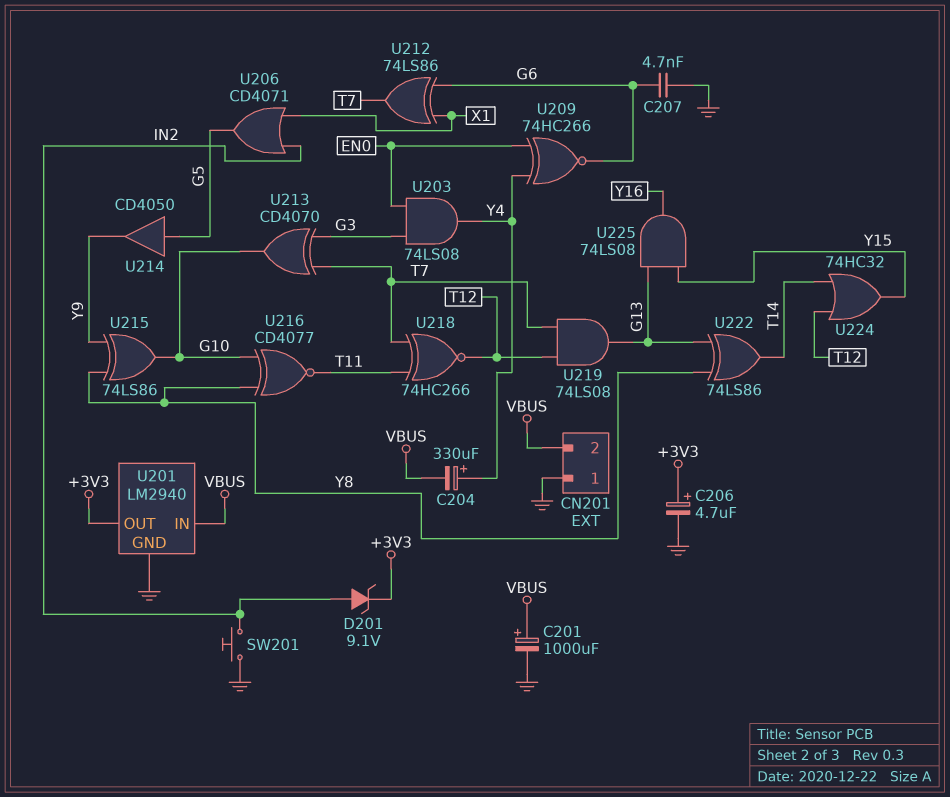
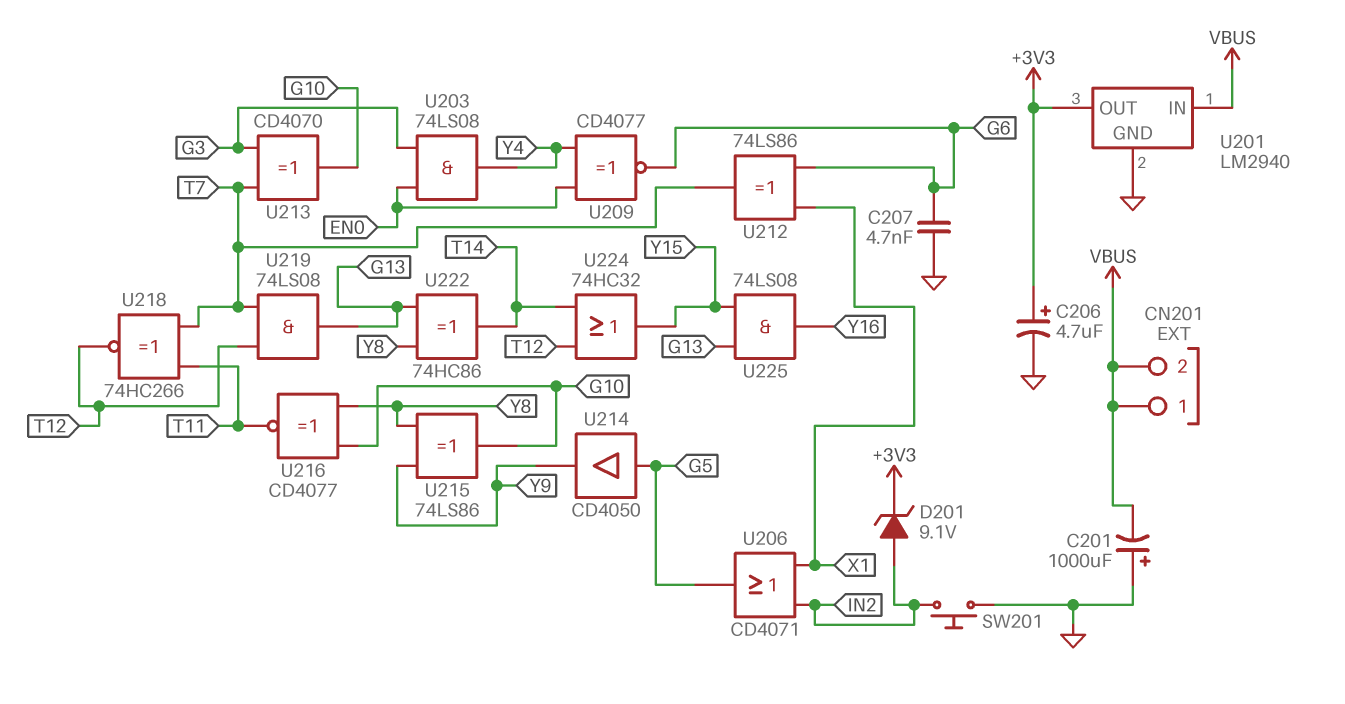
C201: 1000uF (plus VBUS, minus GND) -> 1000uF (plus GND, minus VBUS)
C204: 330uF (plus Y4, minus VBUS) -> none
CN201 pin 1: GND -> VBUS
U209: XNOR 74HC266 (in EN0, in Y4, out G6) -> XNOR CD4077 (in EN0, in Y4, out G6)
U222: XOR 74LS86 (in G13, in Y8, out T14) -> XOR 74HC86 (in G13, in Y8, out T14)

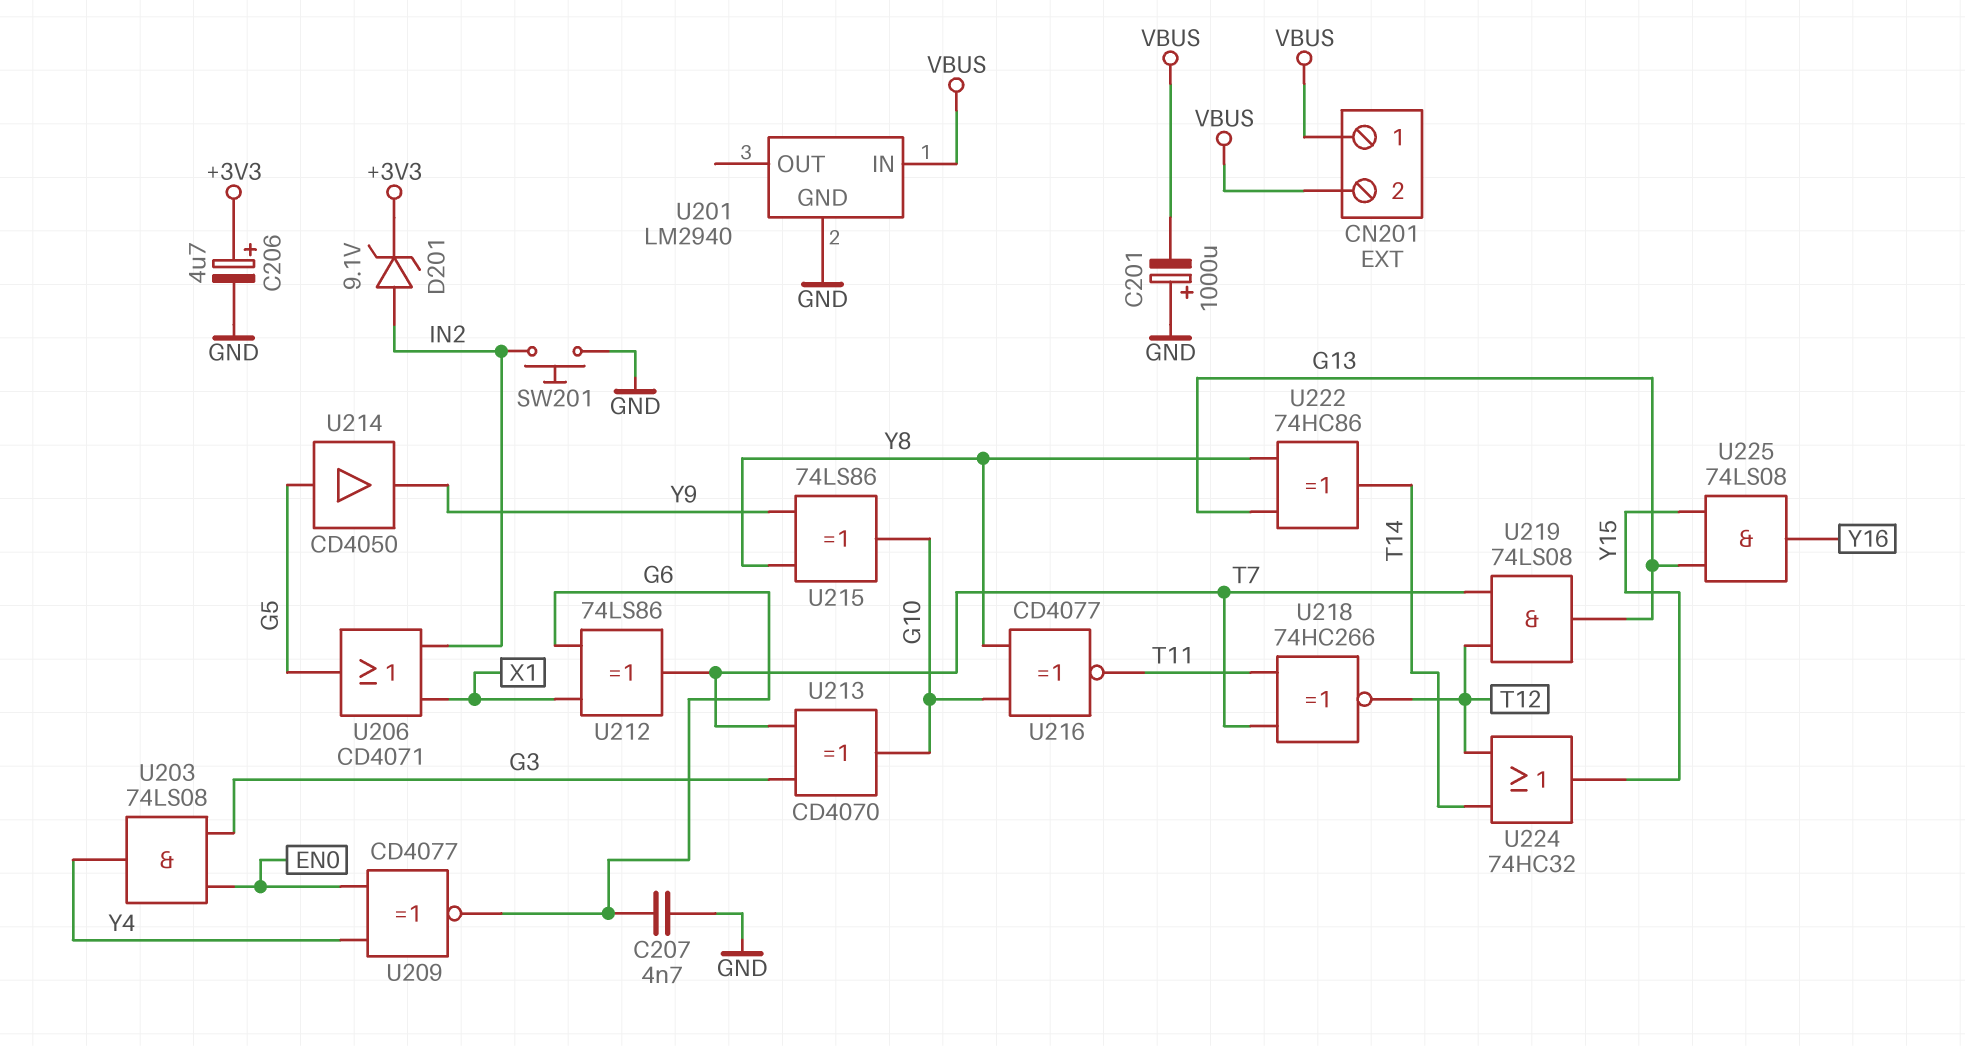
U201 pin OUT: +3V3 -> none

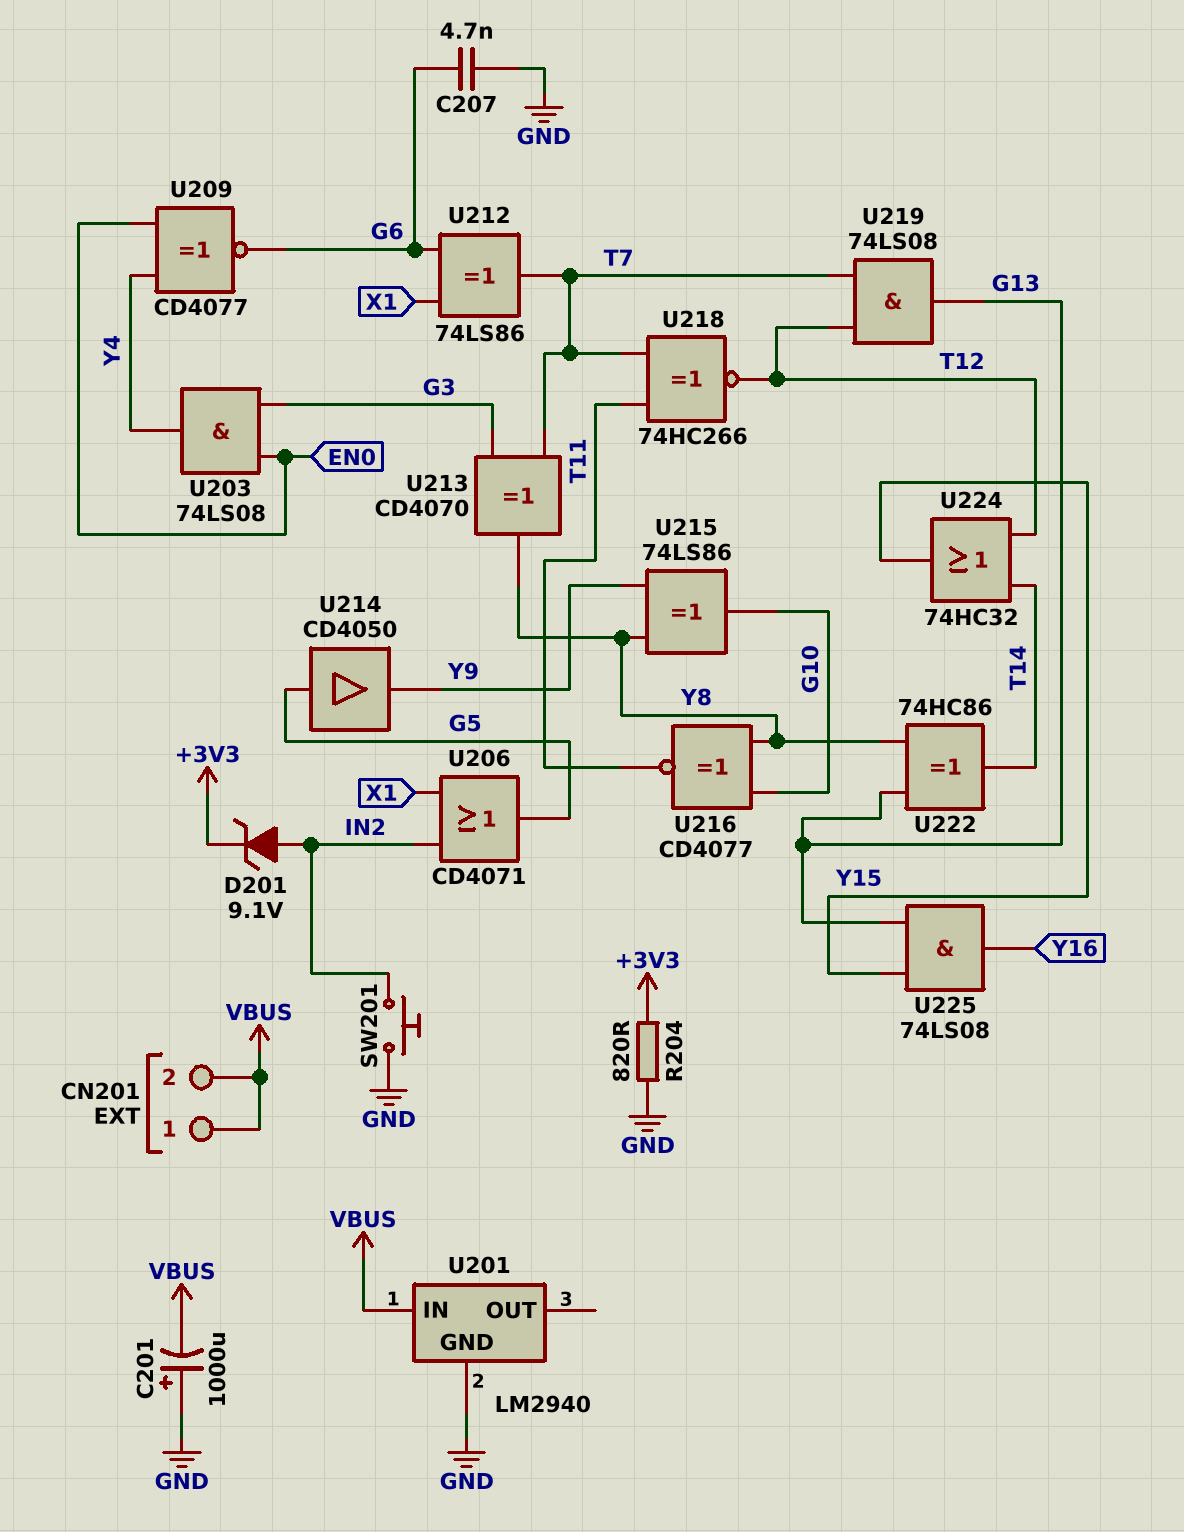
C206: 4.7uF (plus +3V3, minus GND) -> none
R204: none -> 820 (+3V3, GND)
U213: XOR CD4070 (in G3, in T7, out G10) -> XOR CD4070 (in G3, in T7, out Y8)

